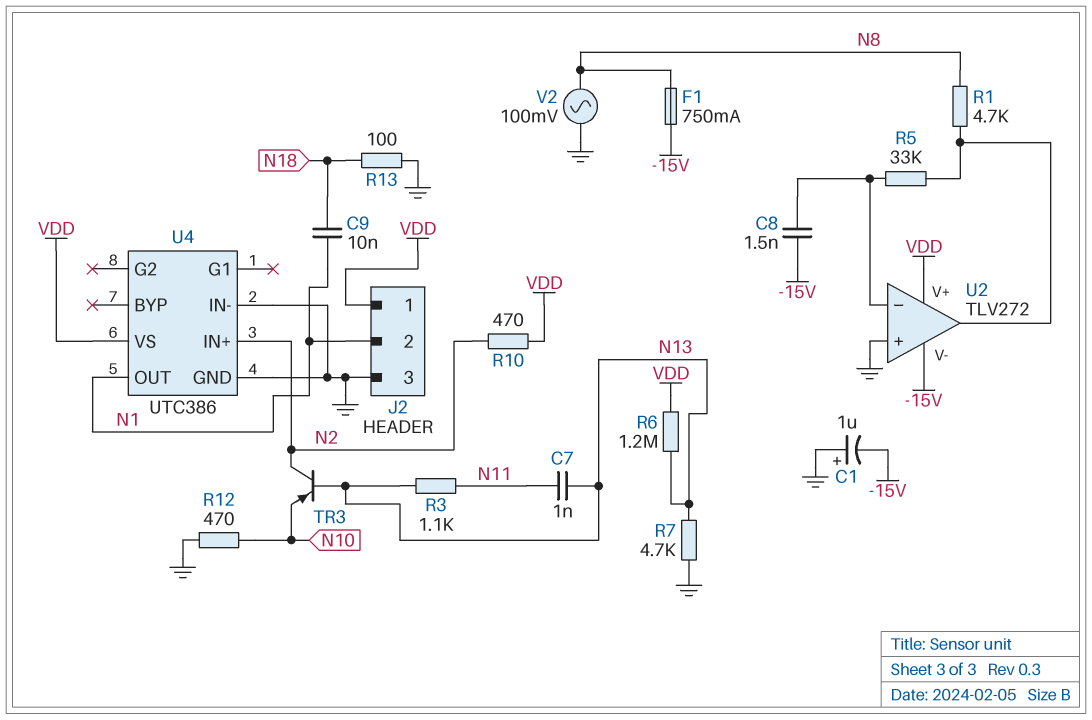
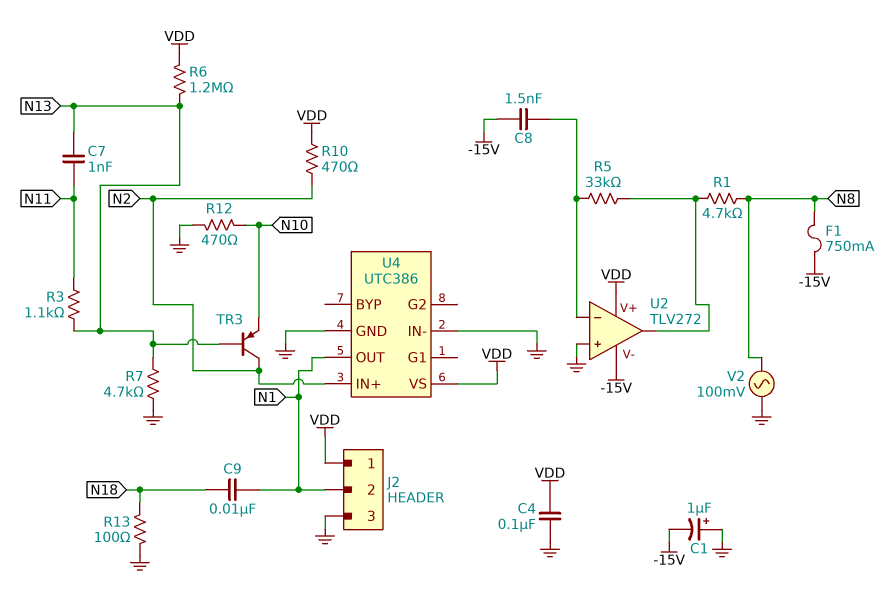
C4: none -> 100nF (GND, VDD)

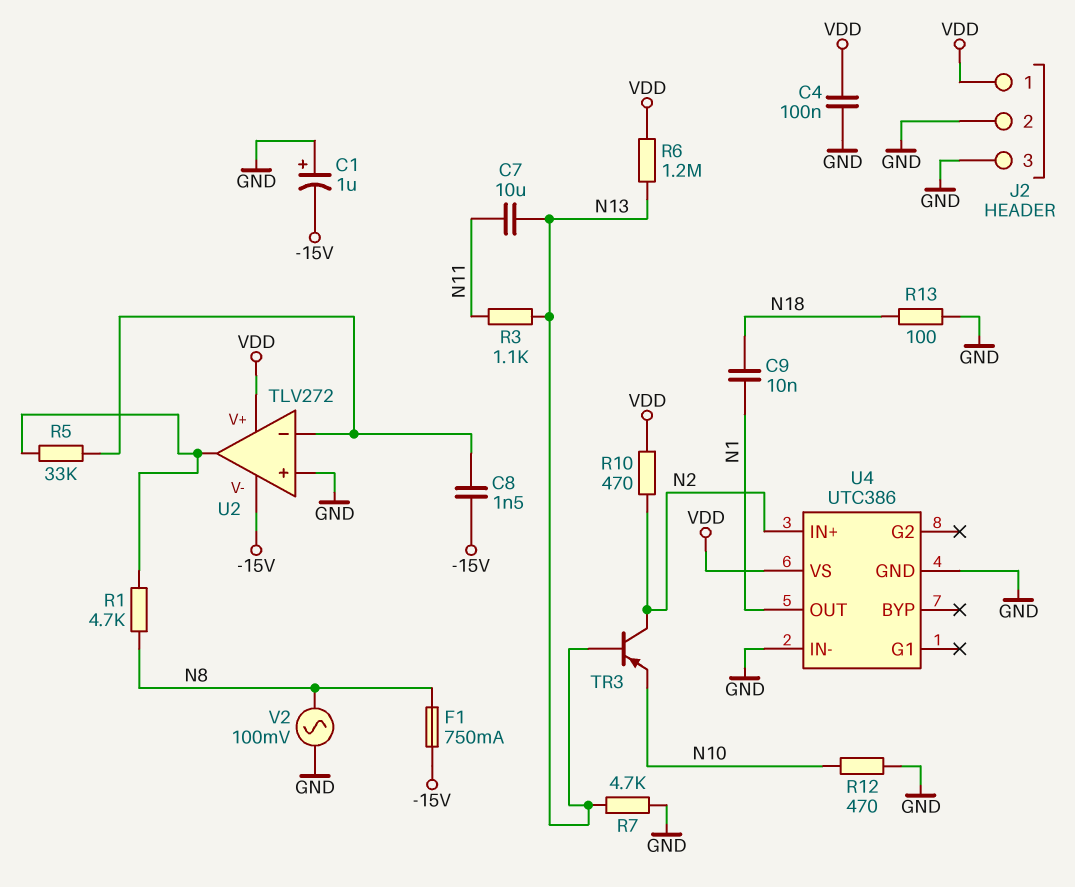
C7: 1nF (N11, N13) -> 10uF (N11, N13)
J2 pin 2: N1 -> GND

